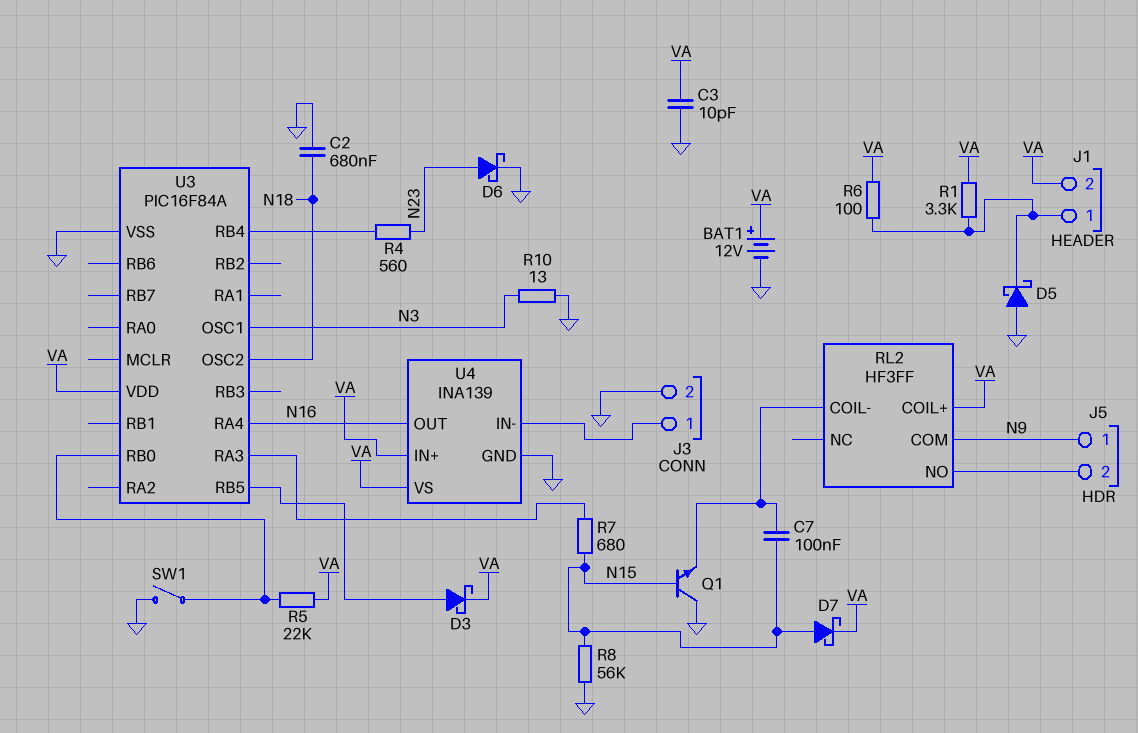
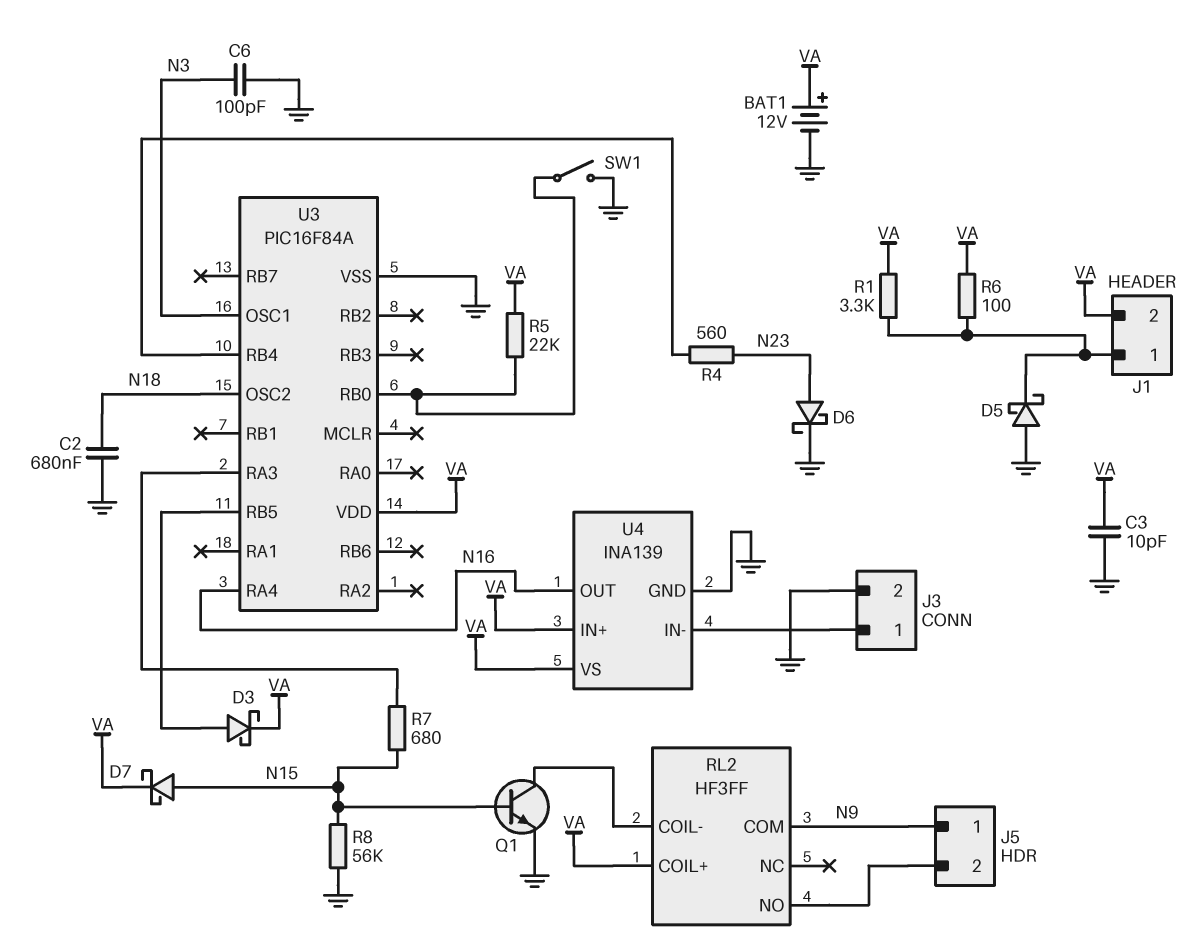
C6: none -> 100pF (GND, N3)
C7: 100nF (N15, RL2/COIL-) -> none
Q1: NPN (B N15, C GND, E RL2/COIL-) -> NPN (B N15, C RL2/COIL-, E GND)
R10: 13 (GND, N3) -> none

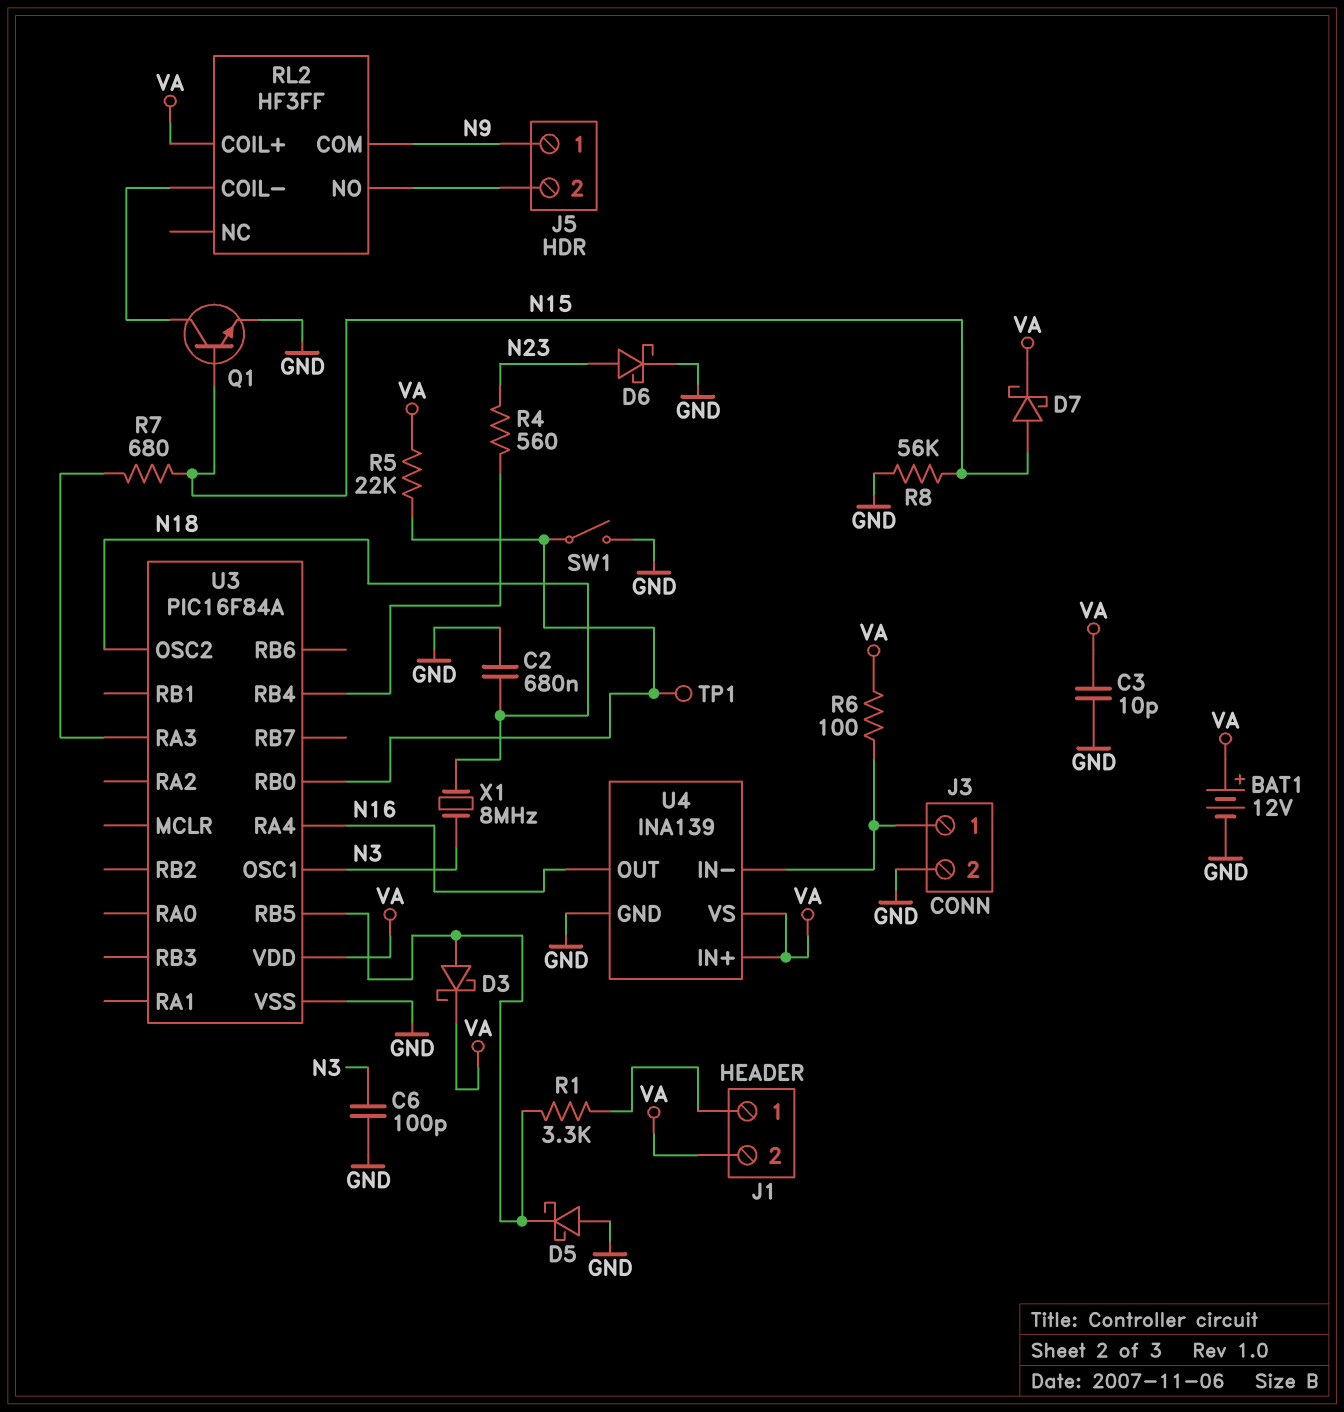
D5: schottky (A GND, K J1/1) -> schottky (A GND, K U3/RB5)
R1: 3.3k (J1/1, VA) -> 3.3k (J1/1, U3/RB5)
R6: 100 (J1/1, VA) -> 100 (J3/1, VA)
TP1: none -> test point (U3/RB0)
X1: none -> 8MHz (N3, N18)

